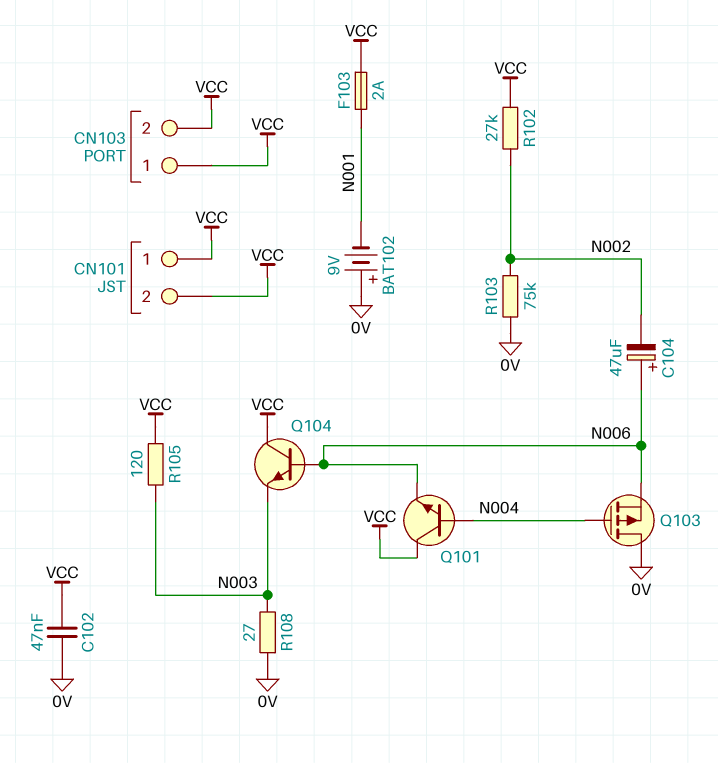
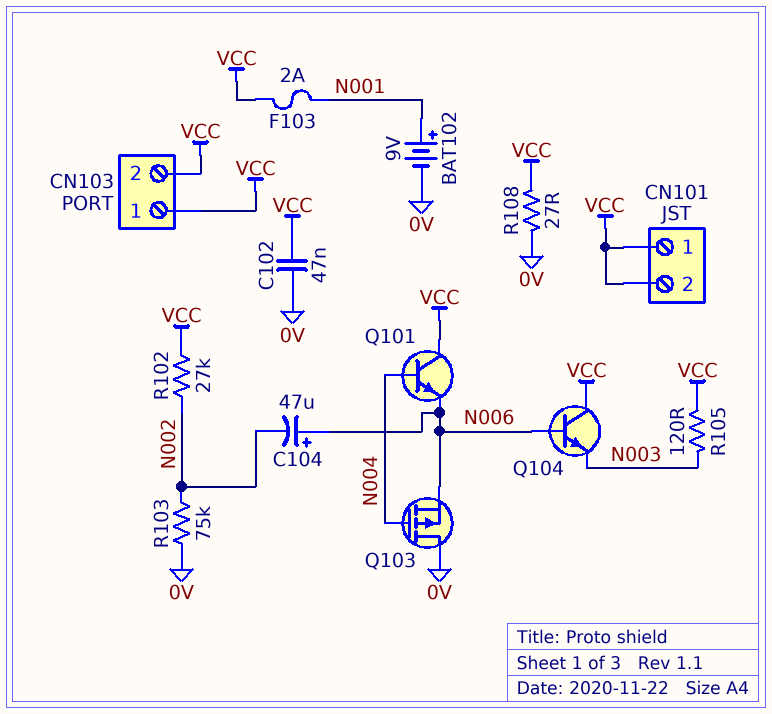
BAT102: 9V (plus 0V, minus N001) -> 9V (plus N001, minus 0V)
R108: 27 (0V, N003) -> 27 (0V, VCC)

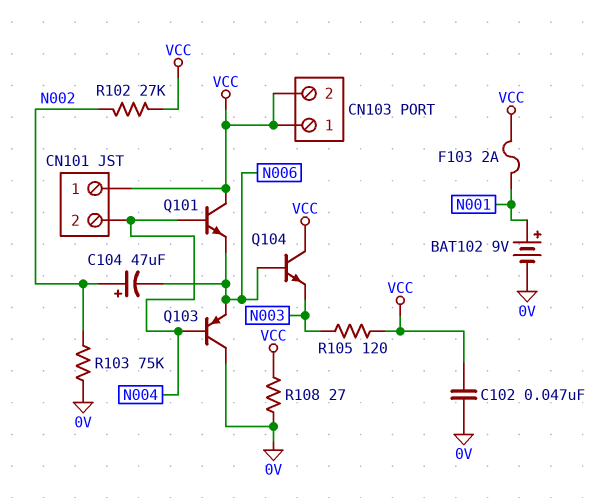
C104: 47uF (plus N006, minus N002) -> 47uF (plus N002, minus N006)
CN101 pin 2: VCC -> N004
Q103: PMOS (G N004, D 0V, S N006) -> PNP (B N004, C 0V, E N006)

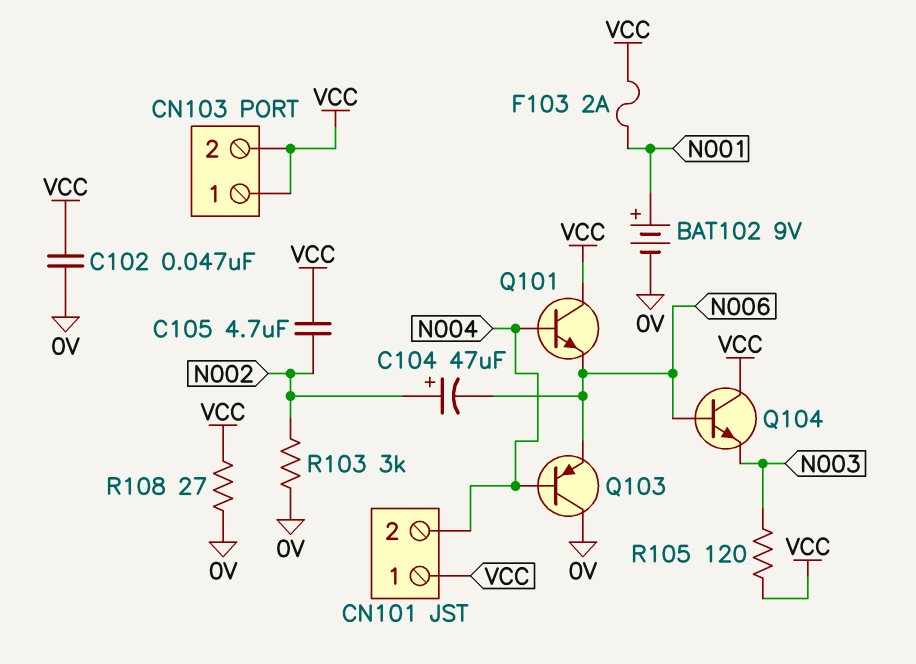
C105: none -> 4.7uF (N002, VCC)
R102: 27k (N002, VCC) -> none
R103: 75k (0V, N002) -> 3k (0V, N002)

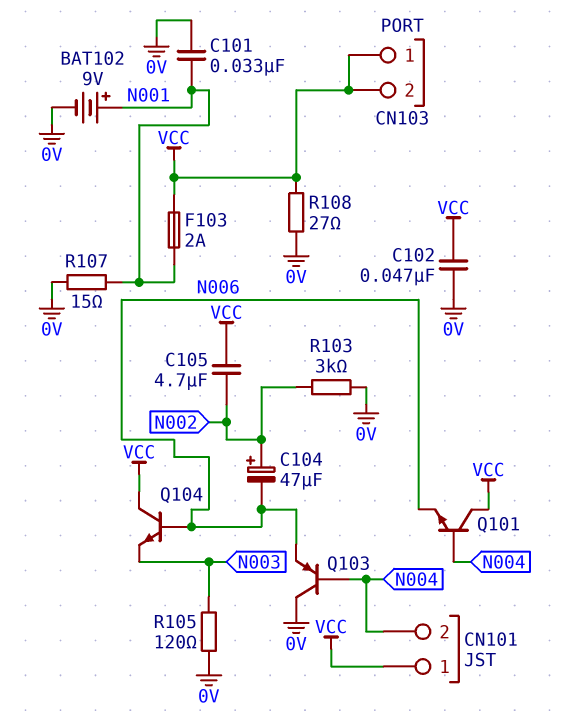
C101: none -> 33nF (0V, N001)
R105: 120 (N003, VCC) -> 120 (0V, N003)
R107: none -> 15 (0V, N001)

